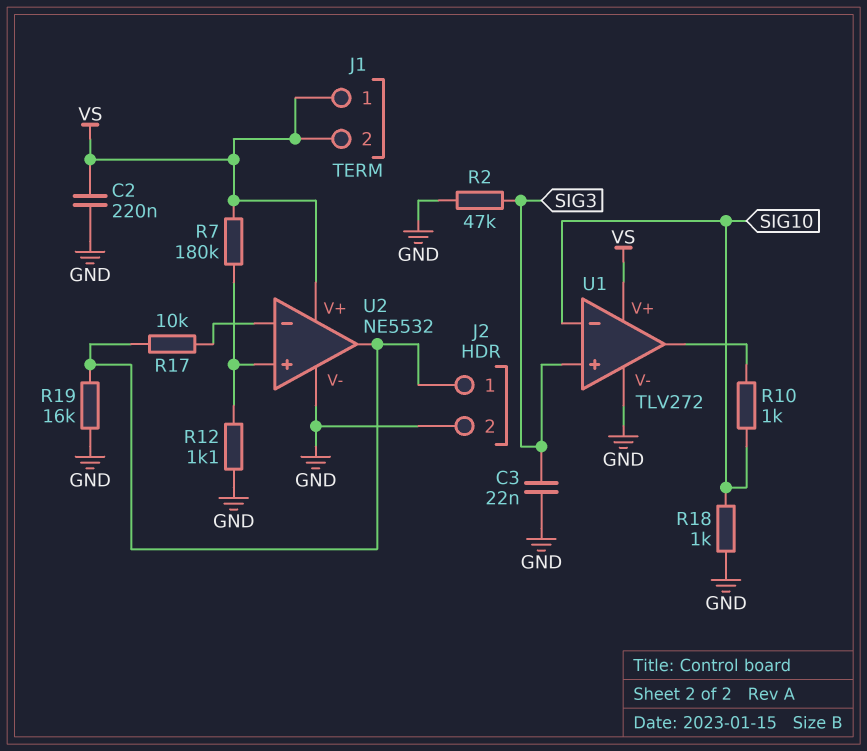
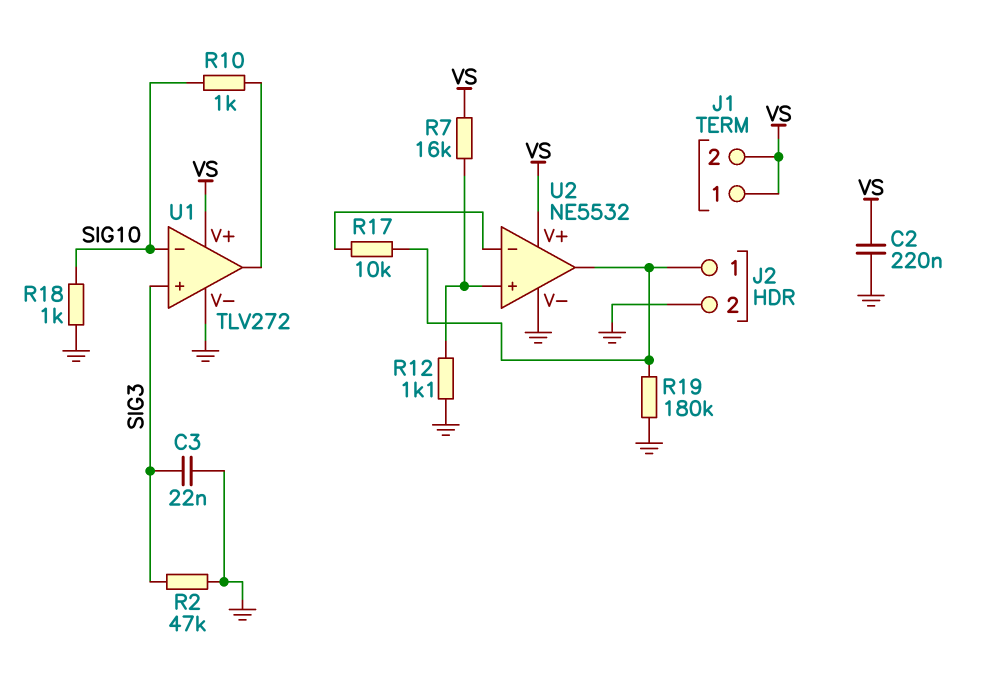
R7: 180k (U2/in+, VS) -> 16k (U2/in+, VS)
R19: 16k (GND, J2/1) -> 180k (GND, J2/1)

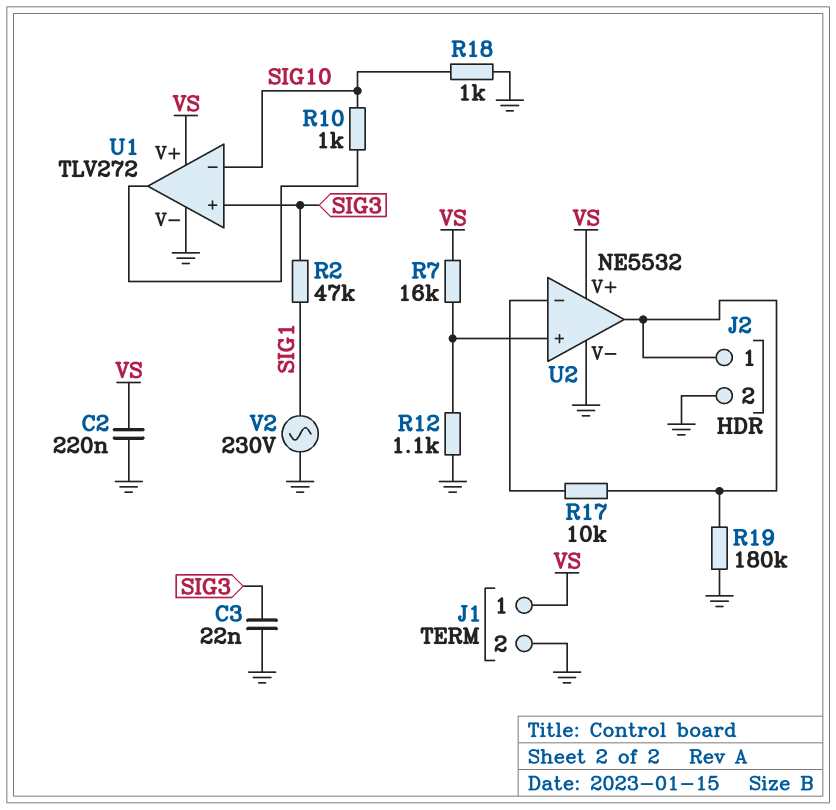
J1 pin 2: VS -> GND
R2: 47k (GND, SIG3) -> 47k (SIG1, SIG3)
V2: none -> AC 230V (GND, SIG1)

